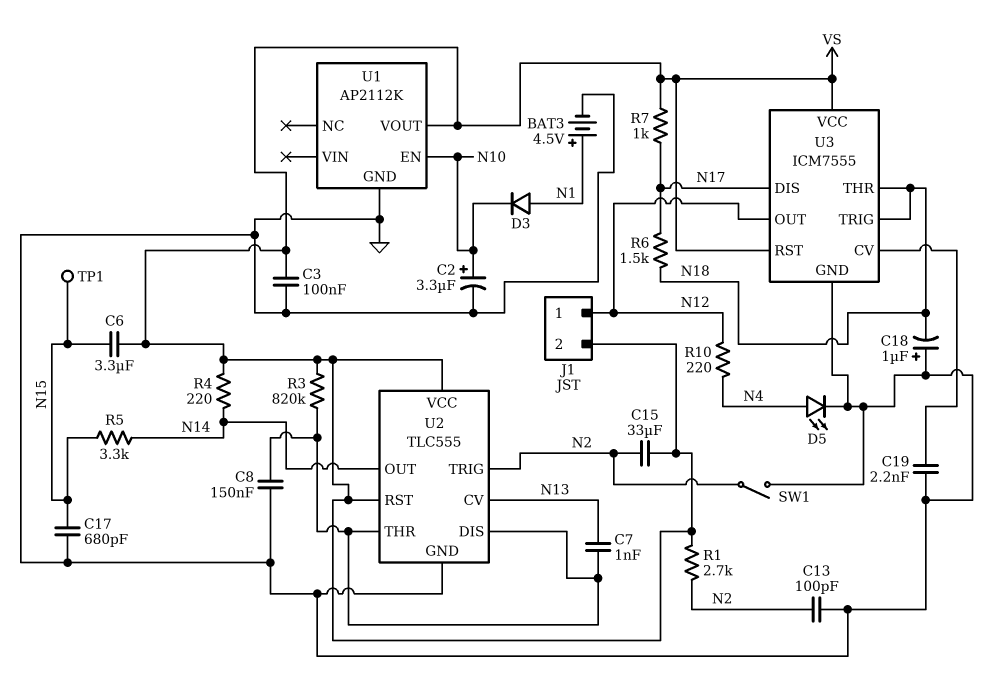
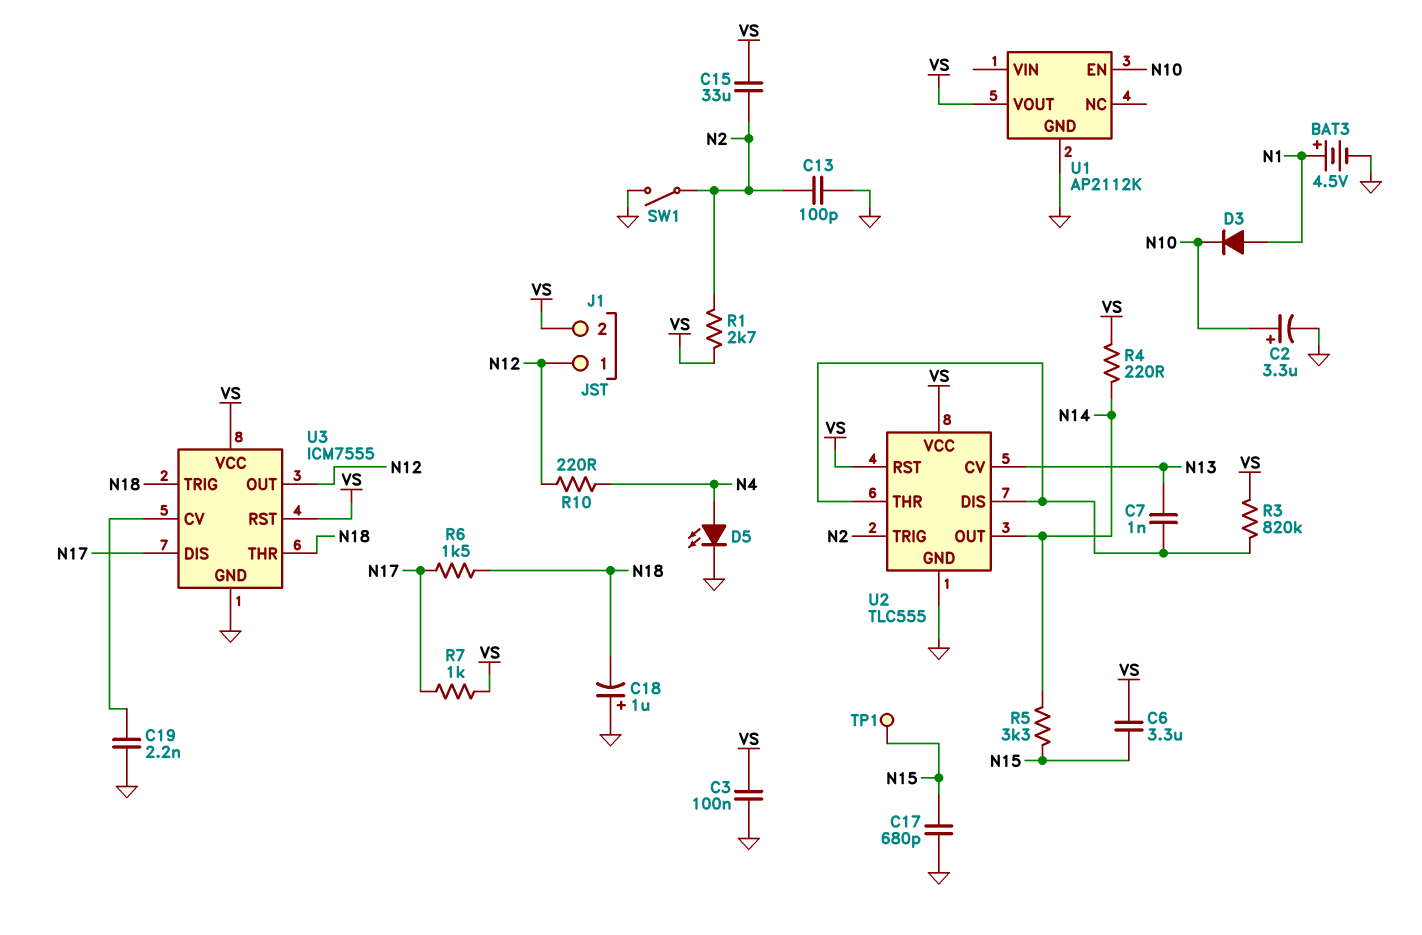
C8: 150nF (GND, U2/DIS) -> none

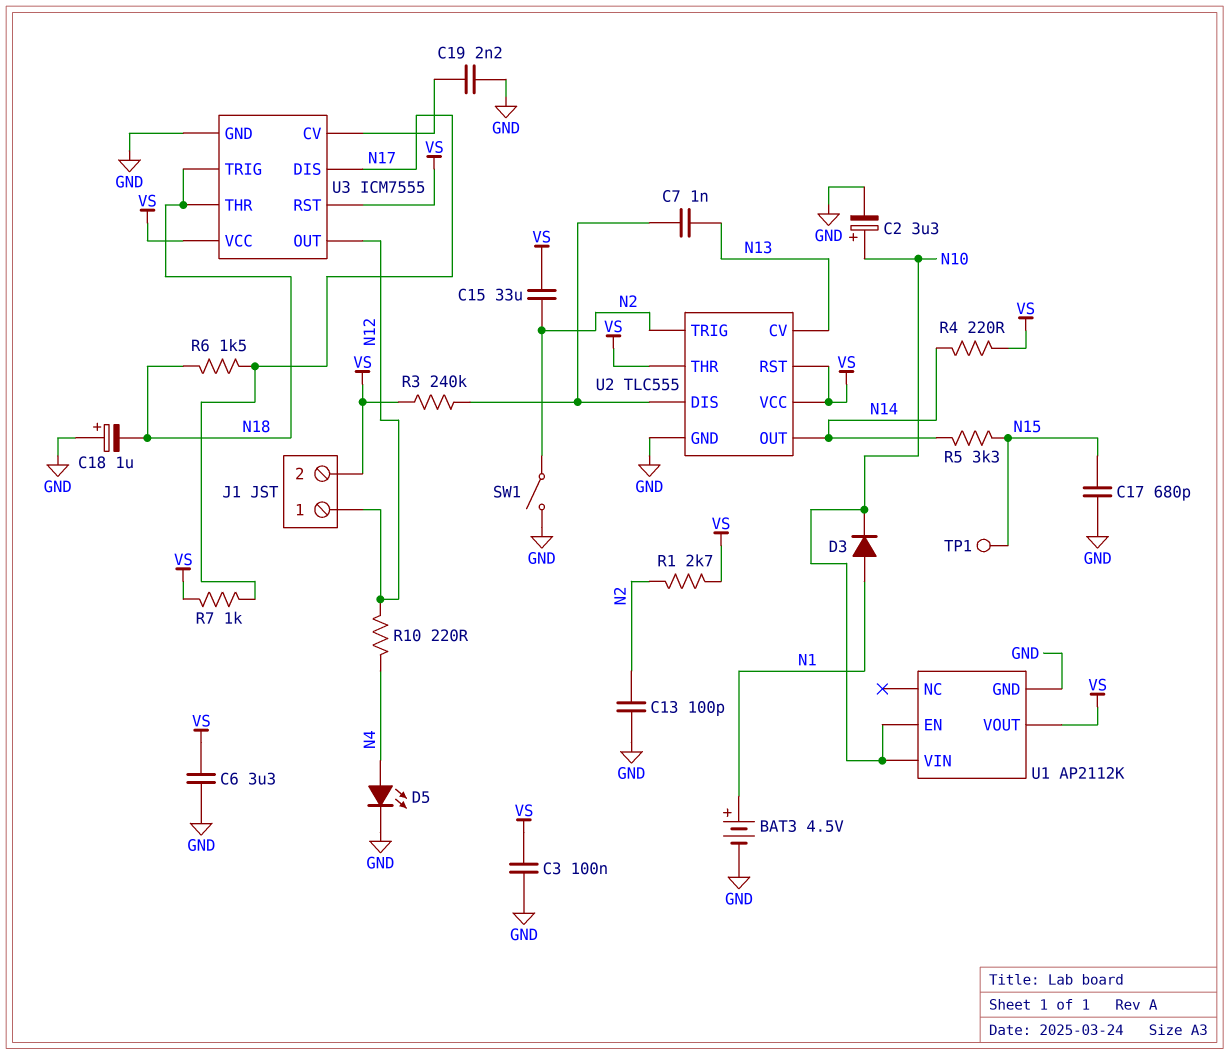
C6: 3.3uF (N15, VS) -> 3.3uF (GND, VS)
R3: 820k (U2/DIS, VS) -> 240k (U2/DIS, VS)
U1 pin VIN: none -> N10
U2 pin THR: U2/DIS -> VS

